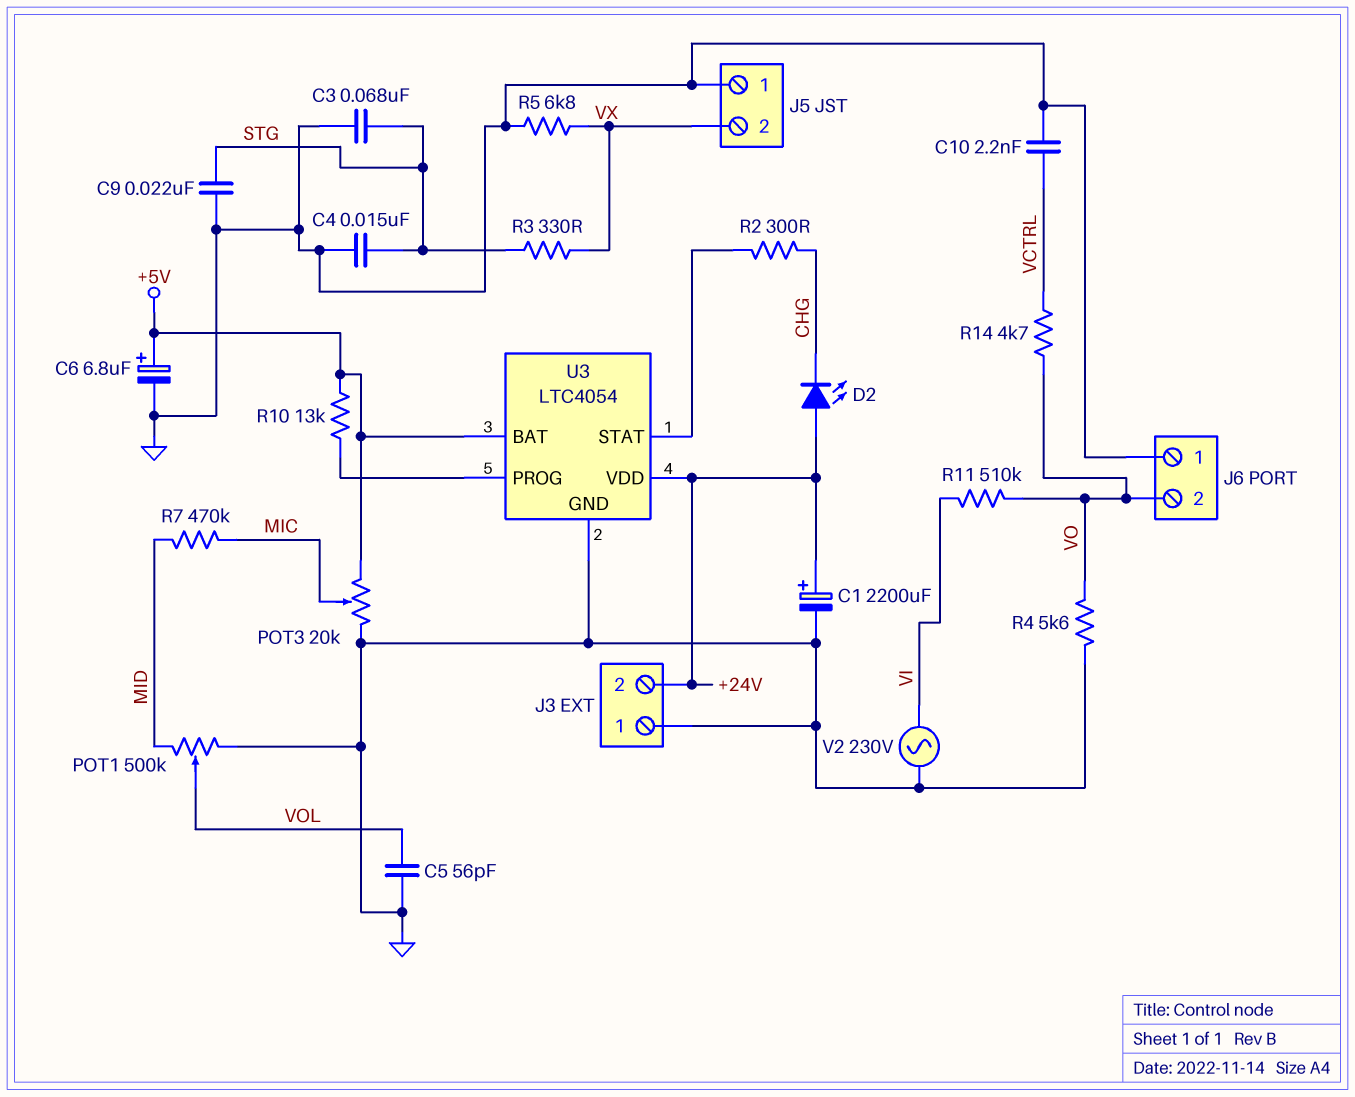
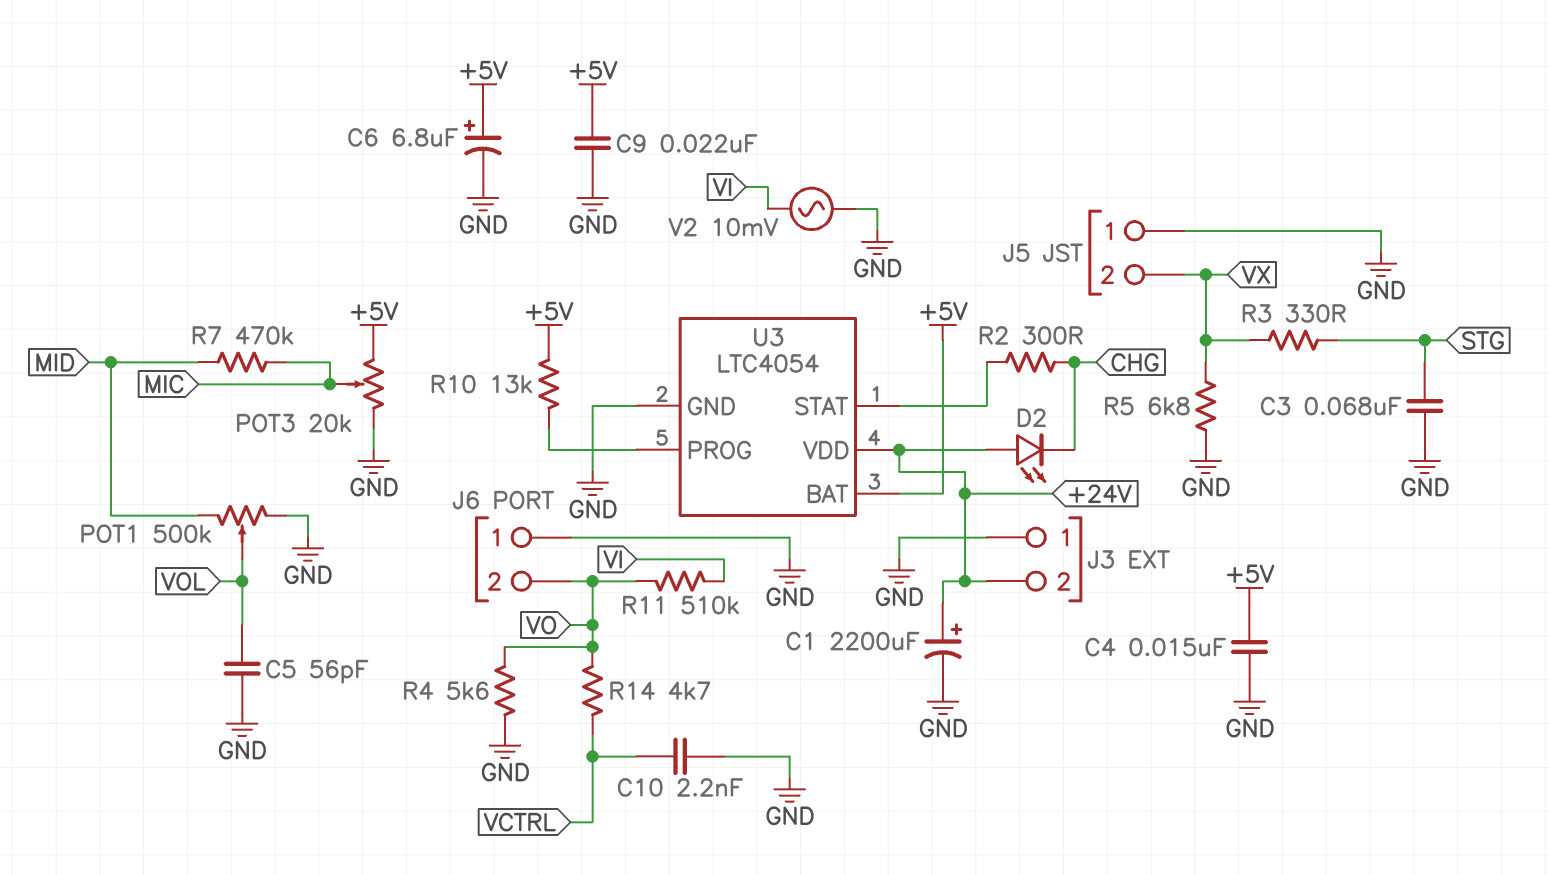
C4: 15nF (GND, STG) -> 15nF (+5V, GND)
C9: 22nF (GND, STG) -> 22nF (+5V, GND)
V2: AC 230V (GND, VI) -> AC 10mV (GND, VI)

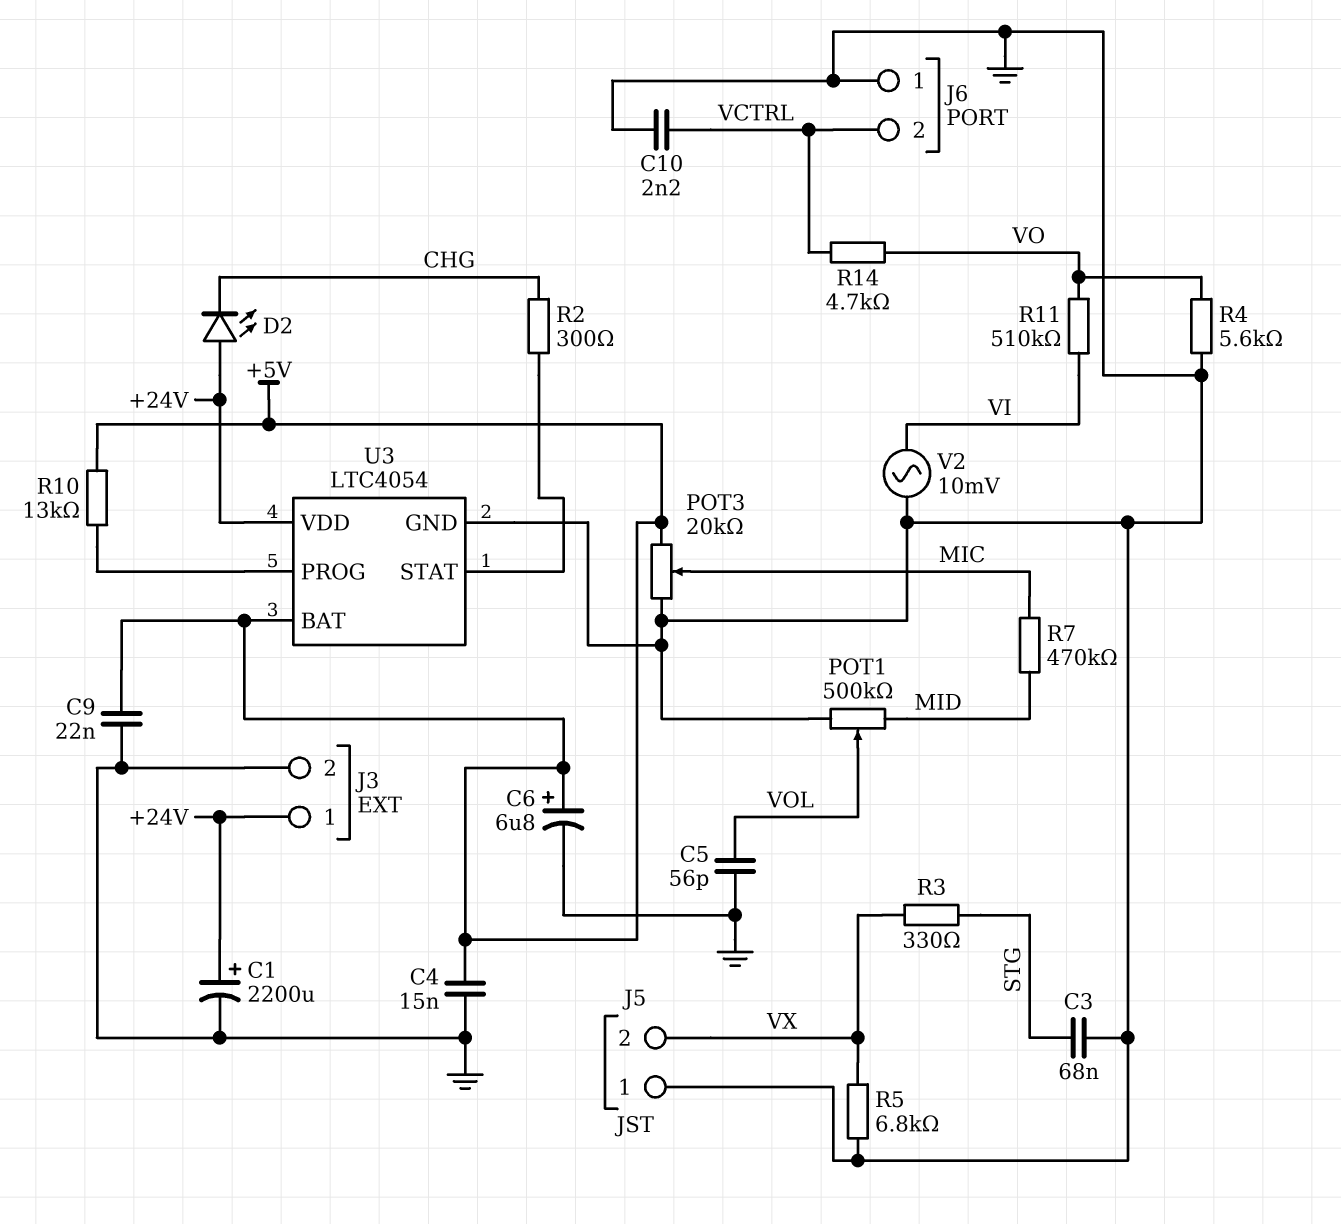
J3 pin 1: GND -> +24V
J3 pin 2: +24V -> GND
J6 pin 2: VO -> VCTRL

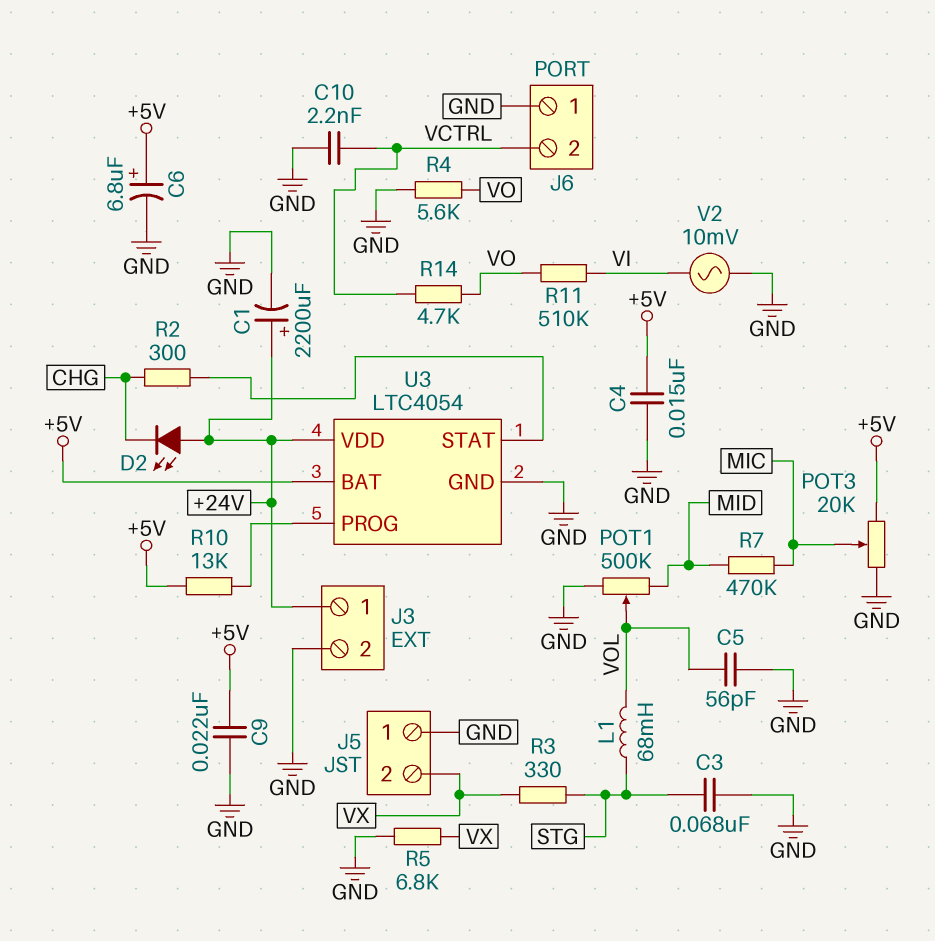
L1: none -> 68mH (STG, VOL)

